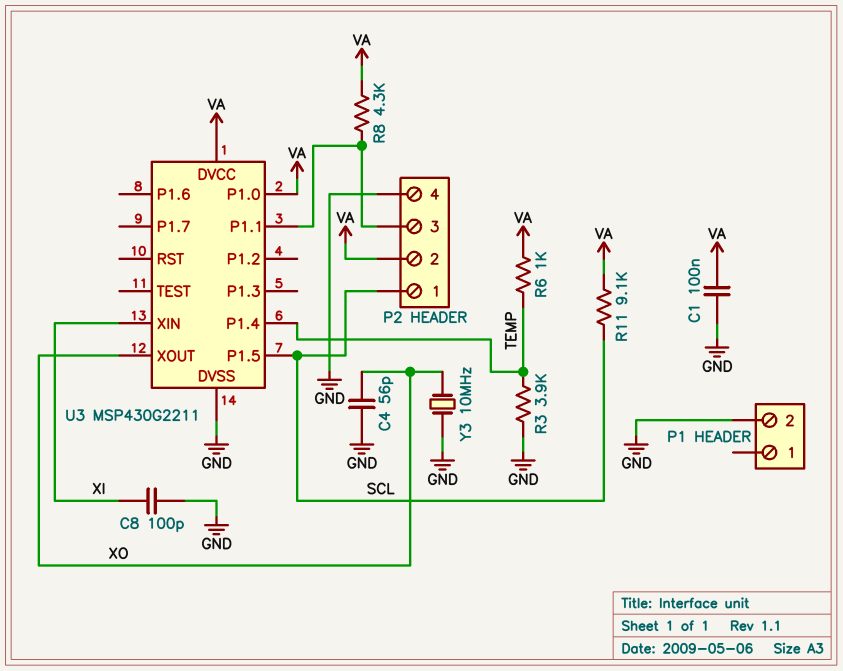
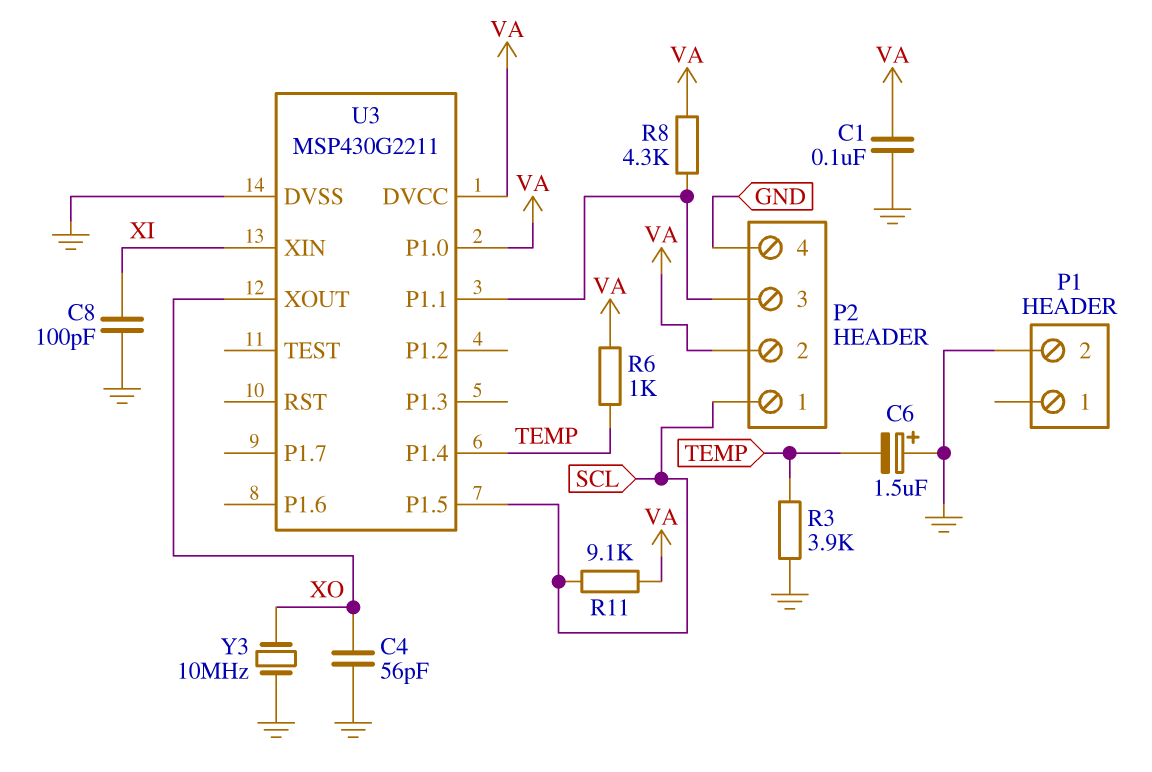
C6: none -> 1.5uF (plus GND, minus TEMP)

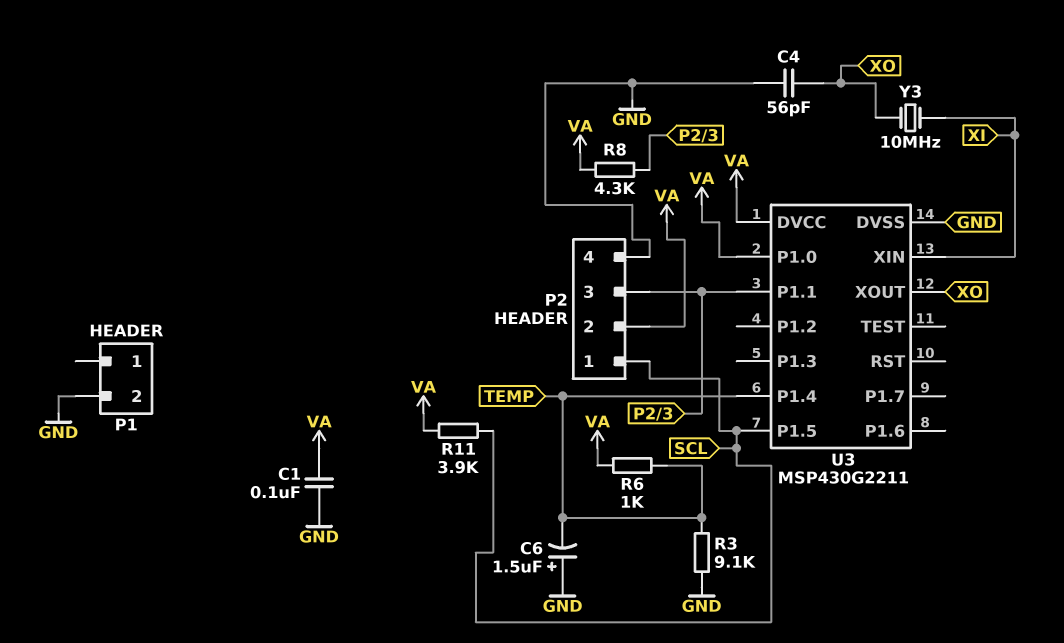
C8: 100pF (GND, XI) -> none
R3: 3.9k (GND, TEMP) -> 9.1k (GND, TEMP)
R11: 9.1k (SCL, VA) -> 3.9k (SCL, VA)
Y3: 10MHz (GND, XO) -> 10MHz (XI, XO)

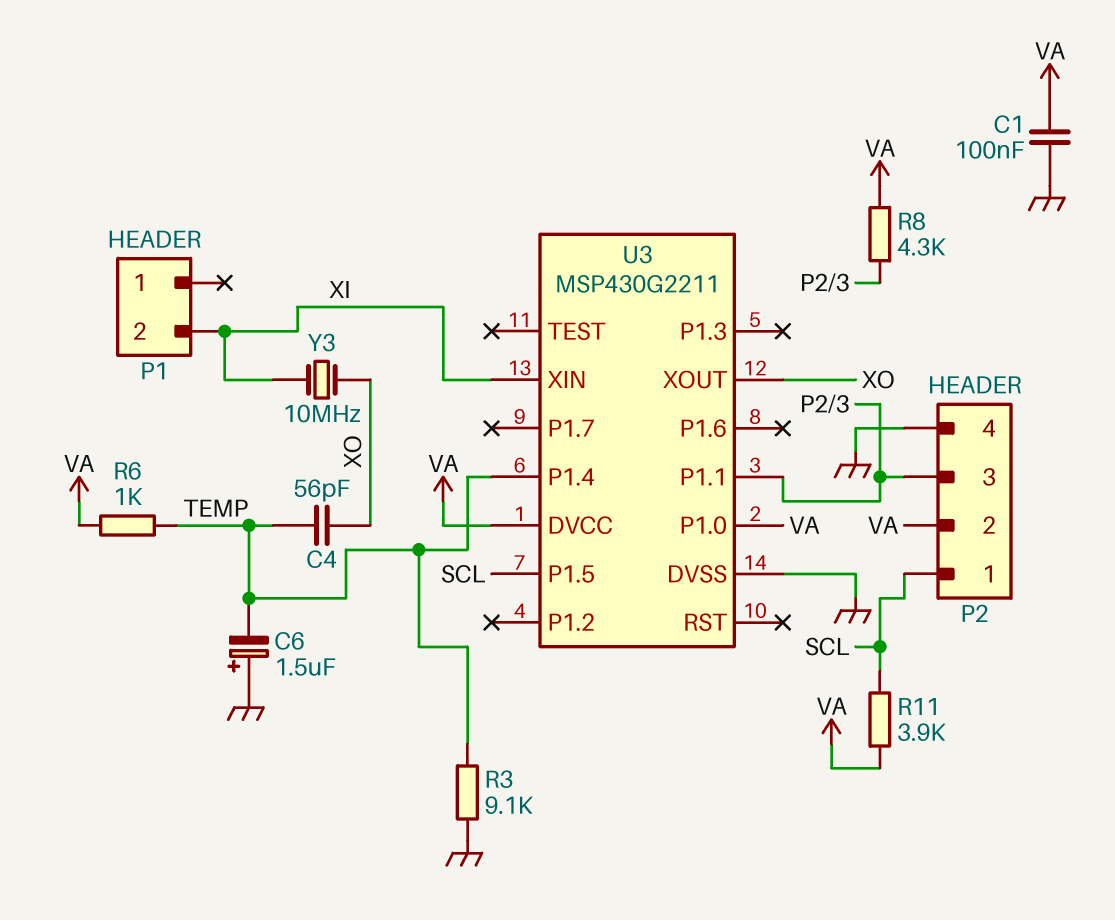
C4: 56pF (GND, XO) -> 56pF (TEMP, XO)
P1 pin 2: GND -> XI

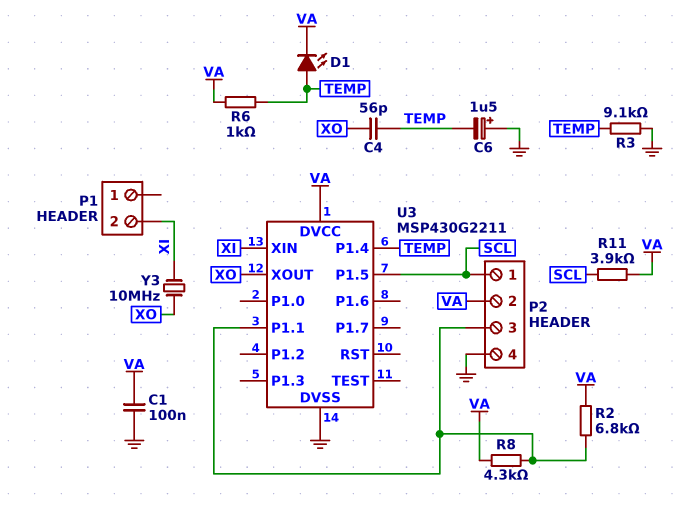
D1: none -> LED (A TEMP, K VA)
R2: none -> 6.8k (P2/3, VA)
U3 pin P1.0: VA -> none

